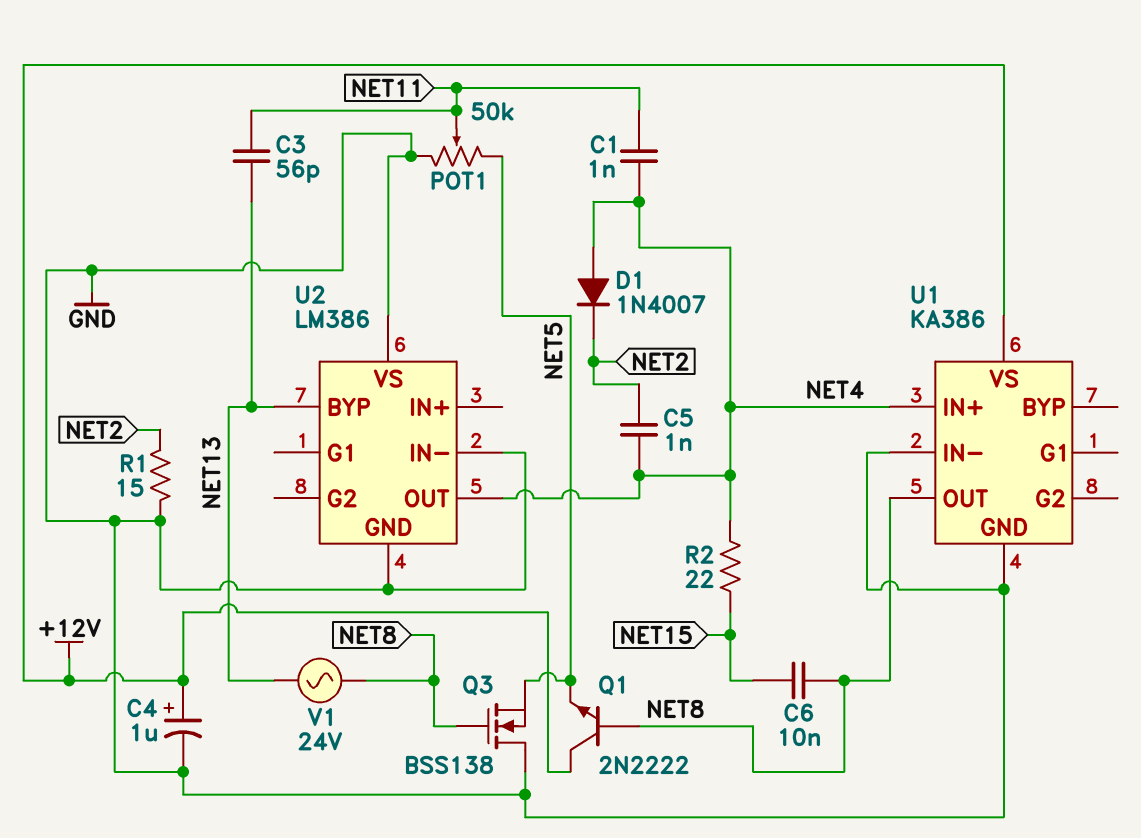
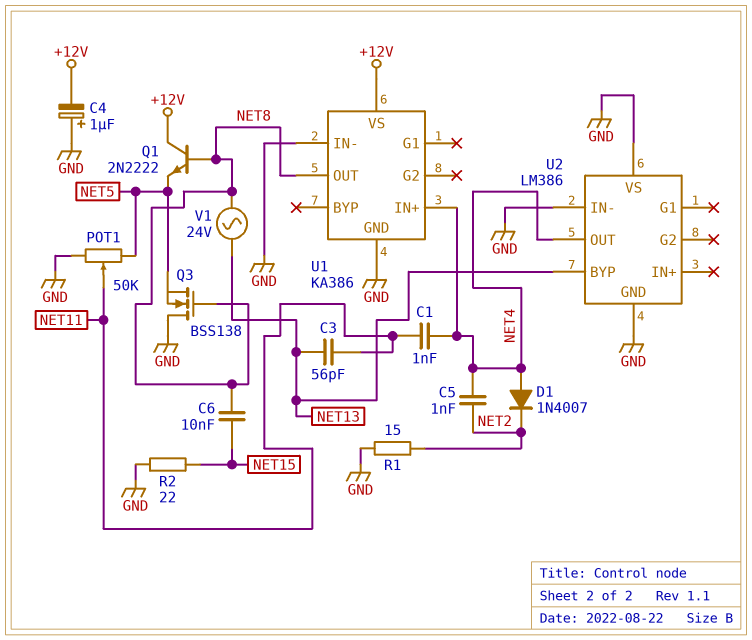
C4: 1uF (plus +12V, minus GND) -> 1uF (plus GND, minus +12V)
R2: 22 (NET4, NET15) -> 22 (GND, NET15)

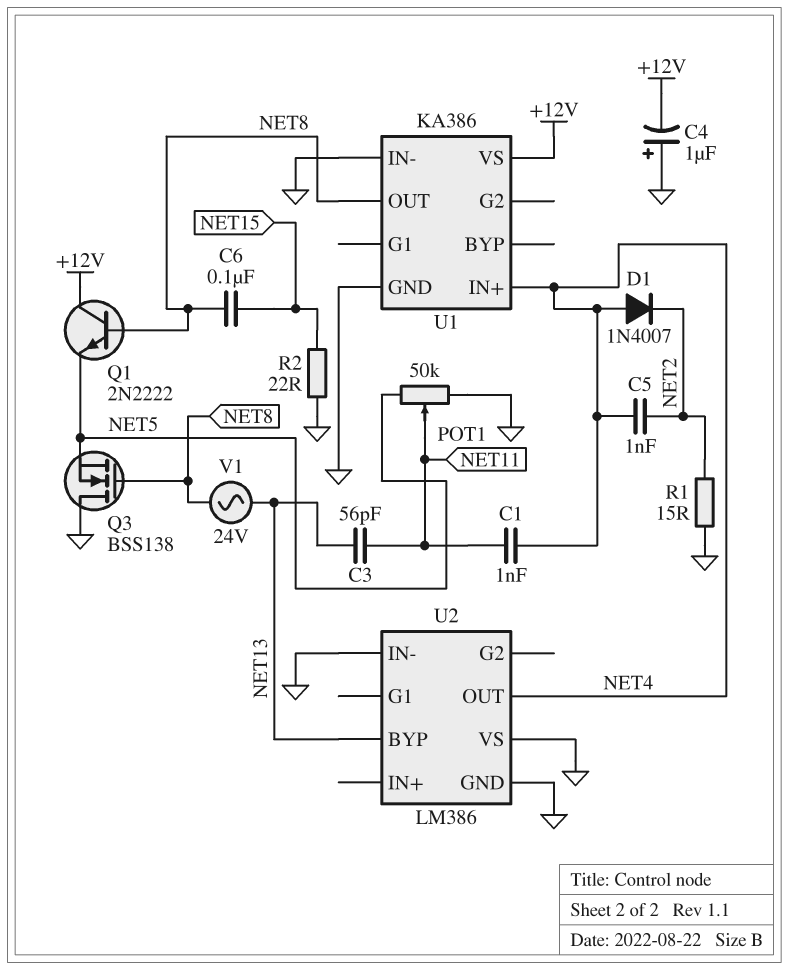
C6: 10nF (NET8, NET15) -> 100nF (NET8, NET15)

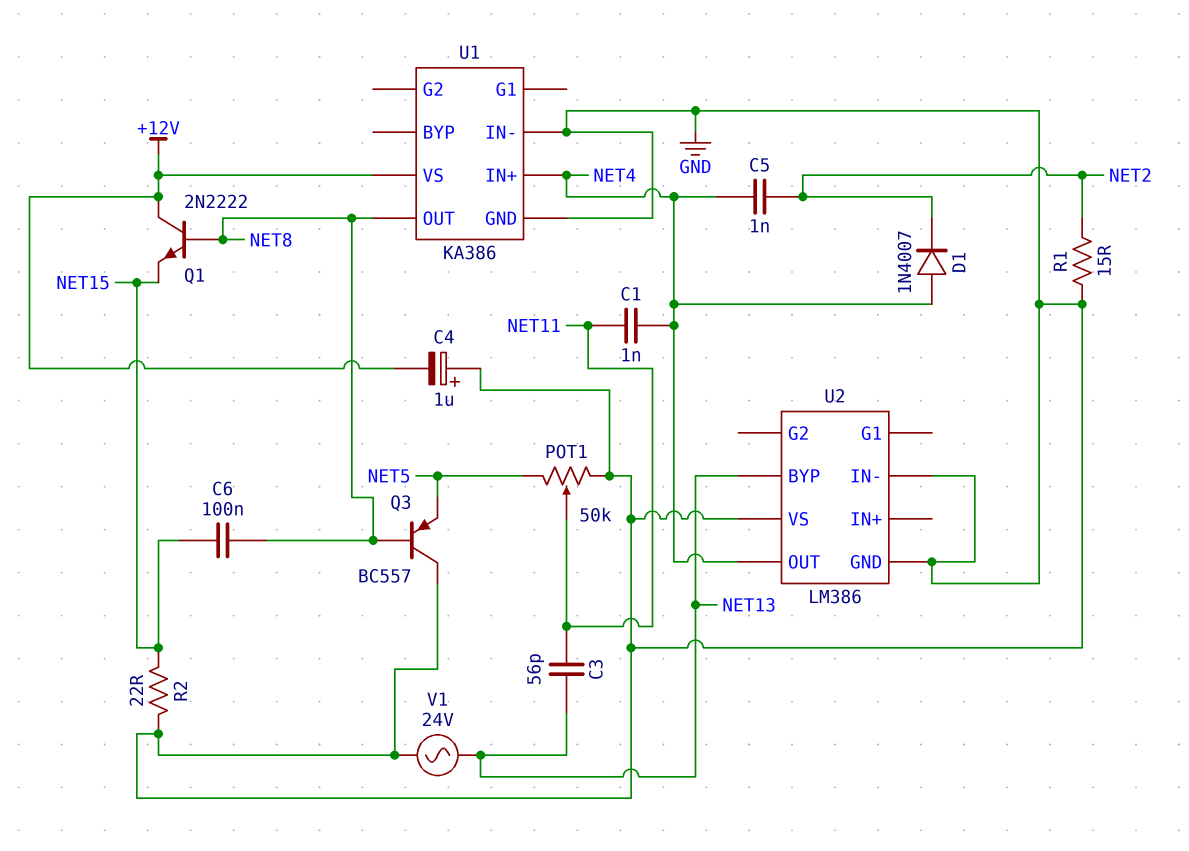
Q1: NPN 2N2222 (B NET8, C +12V, E NET5) -> NPN 2N2222 (B NET8, C +12V, E NET15)
Q3: NMOS BSS138 (G NET8, D GND, S NET5) -> PNP BC557 (B NET8, C GND, E NET5)
V1: AC 24V (NET8, NET13) -> AC 24V (GND, NET13)

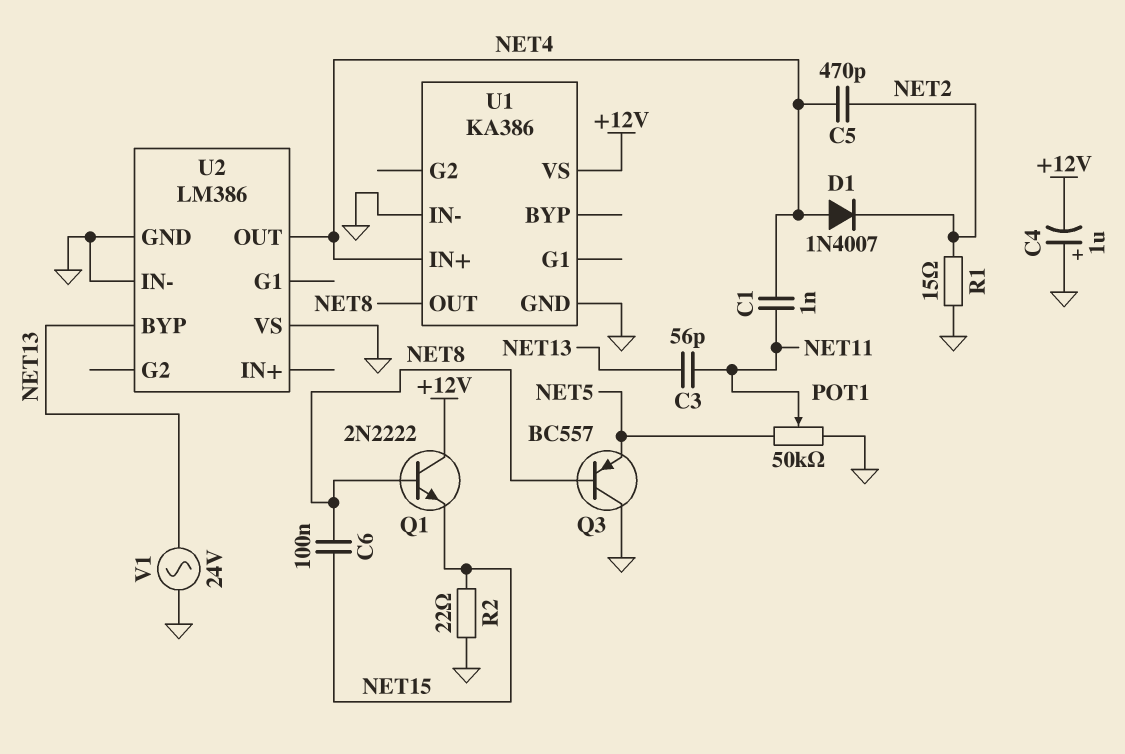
C5: 1nF (NET2, NET4) -> 470pF (NET2, NET4)

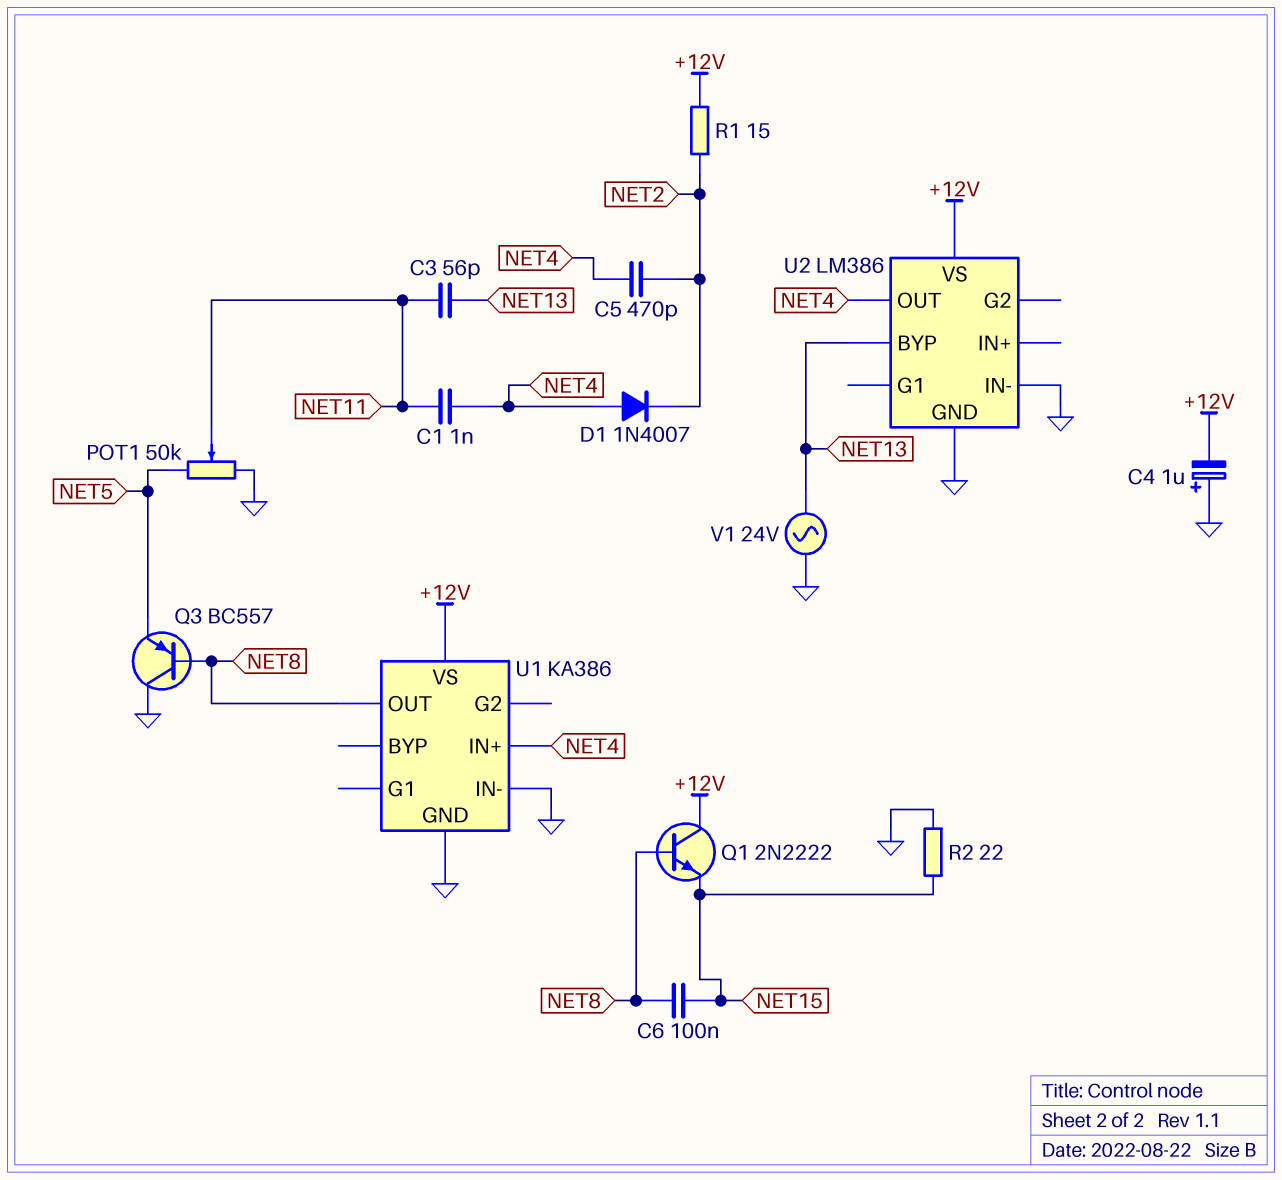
R1: 15 (GND, NET2) -> 15 (+12V, NET2)
U2 pin VS: GND -> +12V

